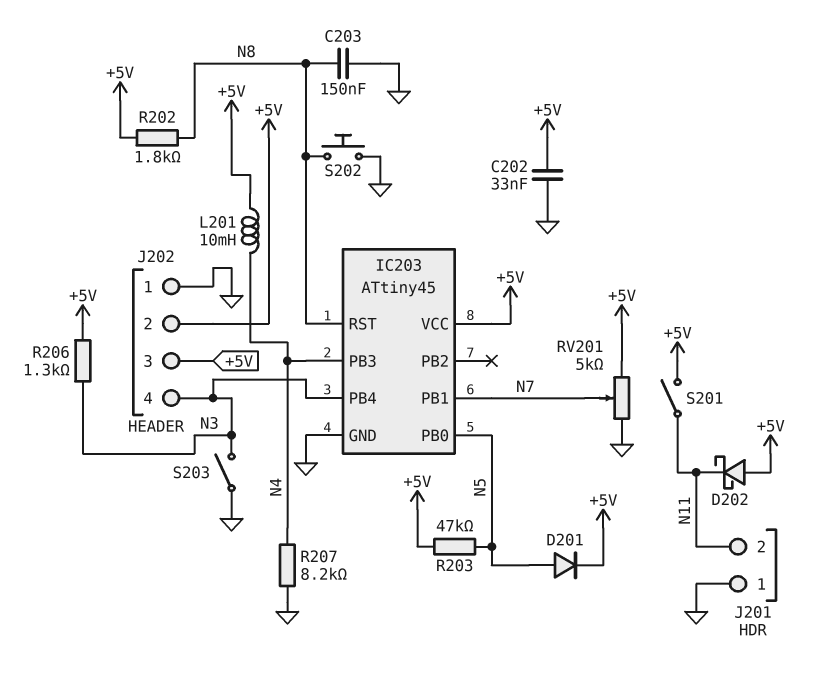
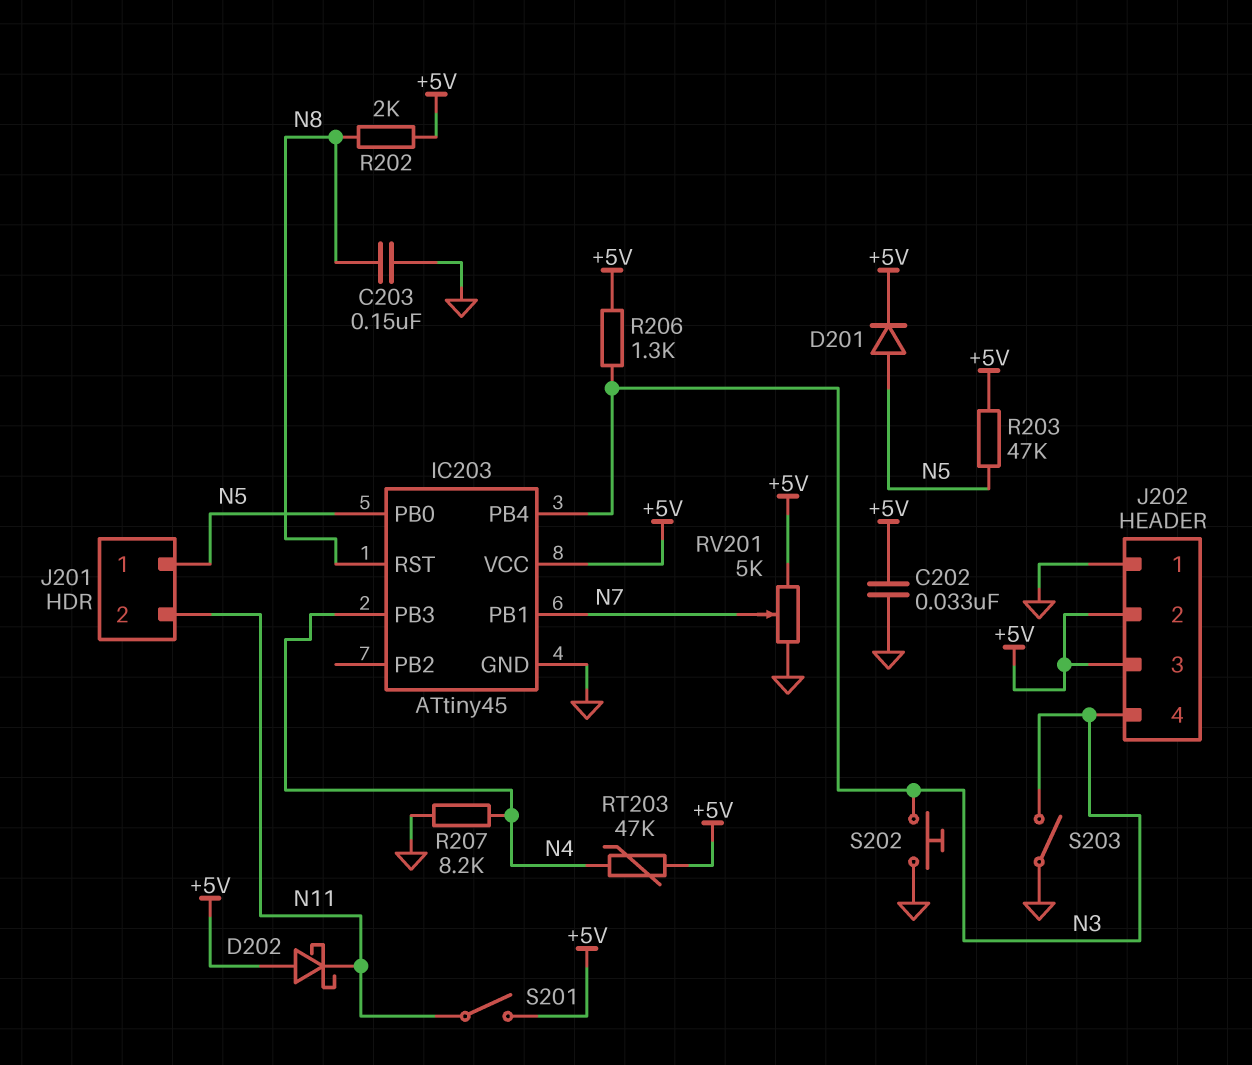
J201 pin 1: GND -> N5
L201: 10mH (+5V, N4) -> none
R202: 1.8k (+5V, N8) -> 2k (+5V, N8)
RT203: none -> 47k (+5V, N4)
S202: button (GND, N8) -> button (GND, N3)

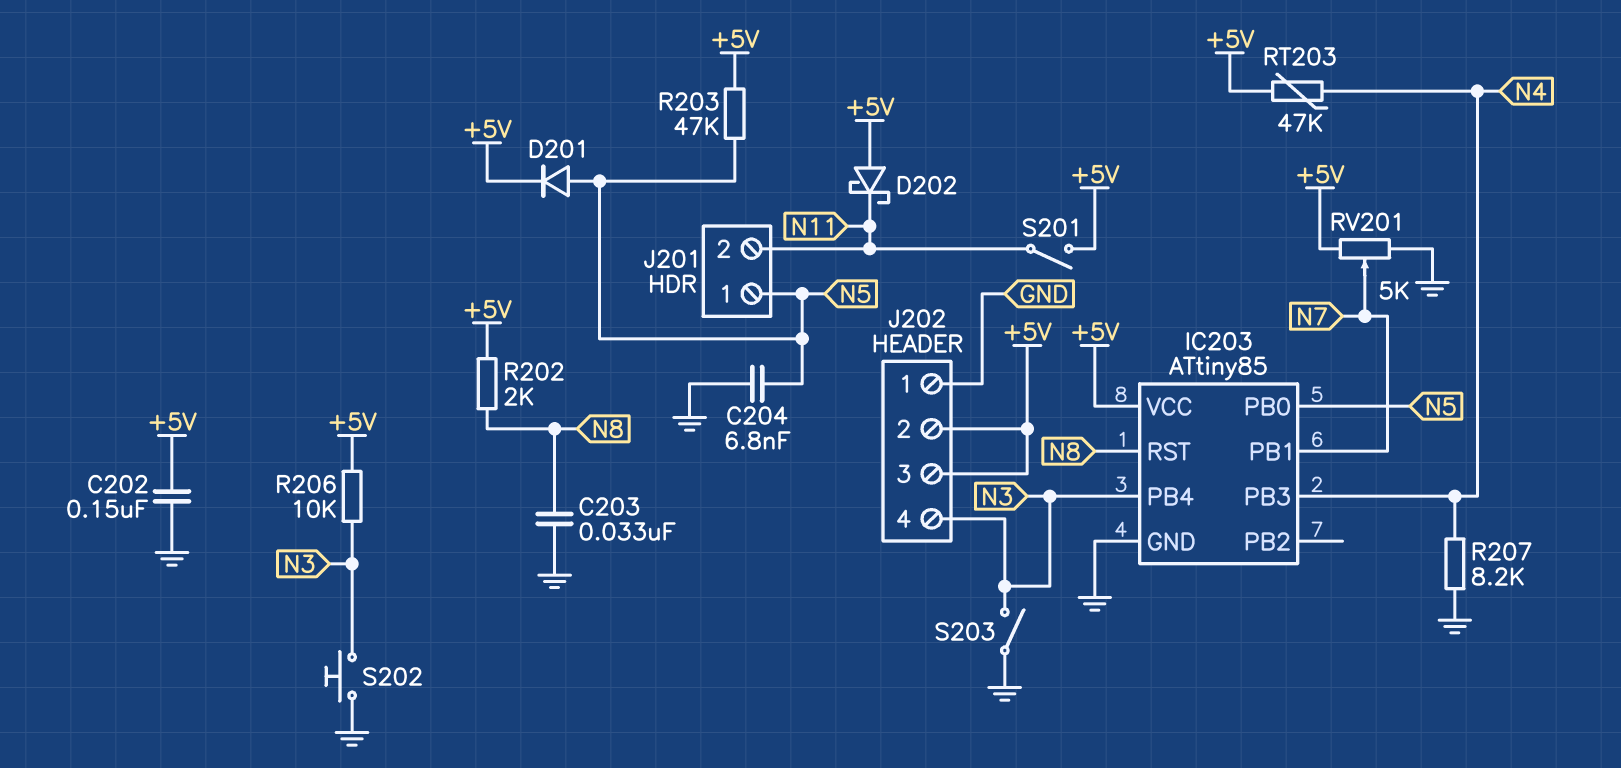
C202: 33nF (+5V, GND) -> 150nF (+5V, GND)
C203: 150nF (GND, N8) -> 33nF (GND, N8)
C204: none -> 6.8nF (GND, N5)
IC203: ATtiny45 -> ATtiny85
R206: 1.3k (+5V, N3) -> 10k (+5V, N3)

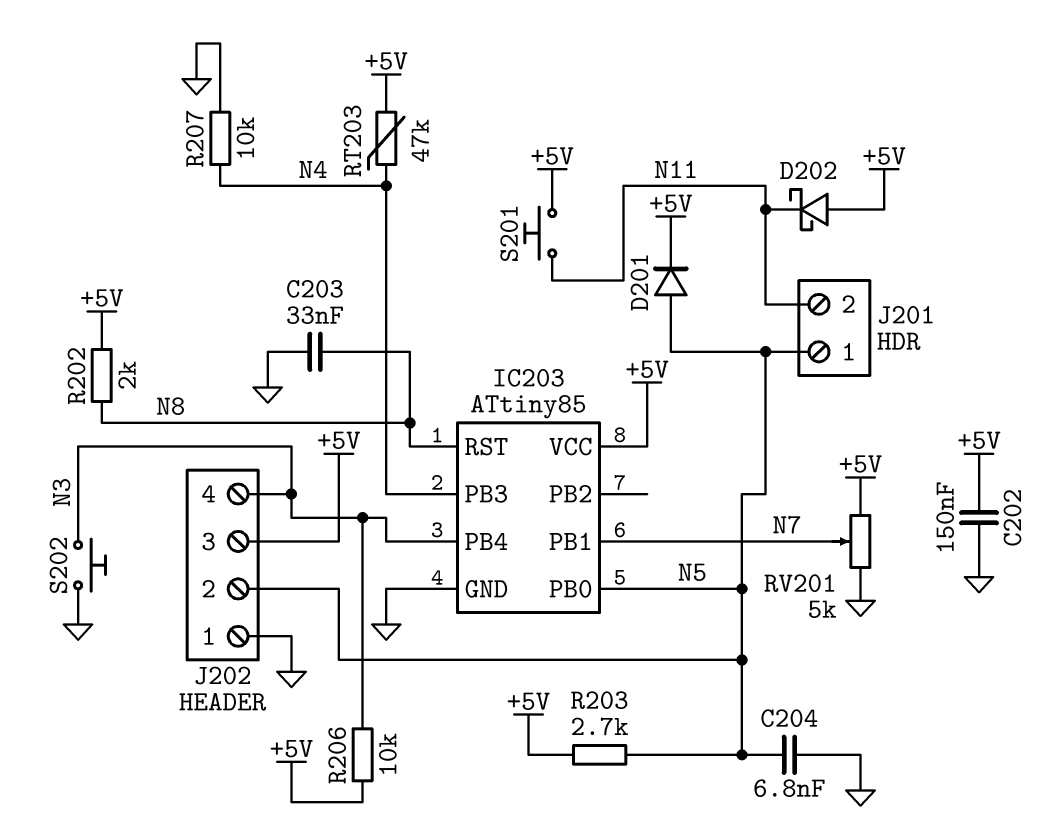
J202 pin 2: +5V -> N5
R203: 47k (+5V, N5) -> 2.7k (+5V, N5)
R207: 8.2k (GND, N4) -> 10k (GND, N4)
S201: switch (+5V, N11) -> button (+5V, N11)
S203: switch (GND, N3) -> none

